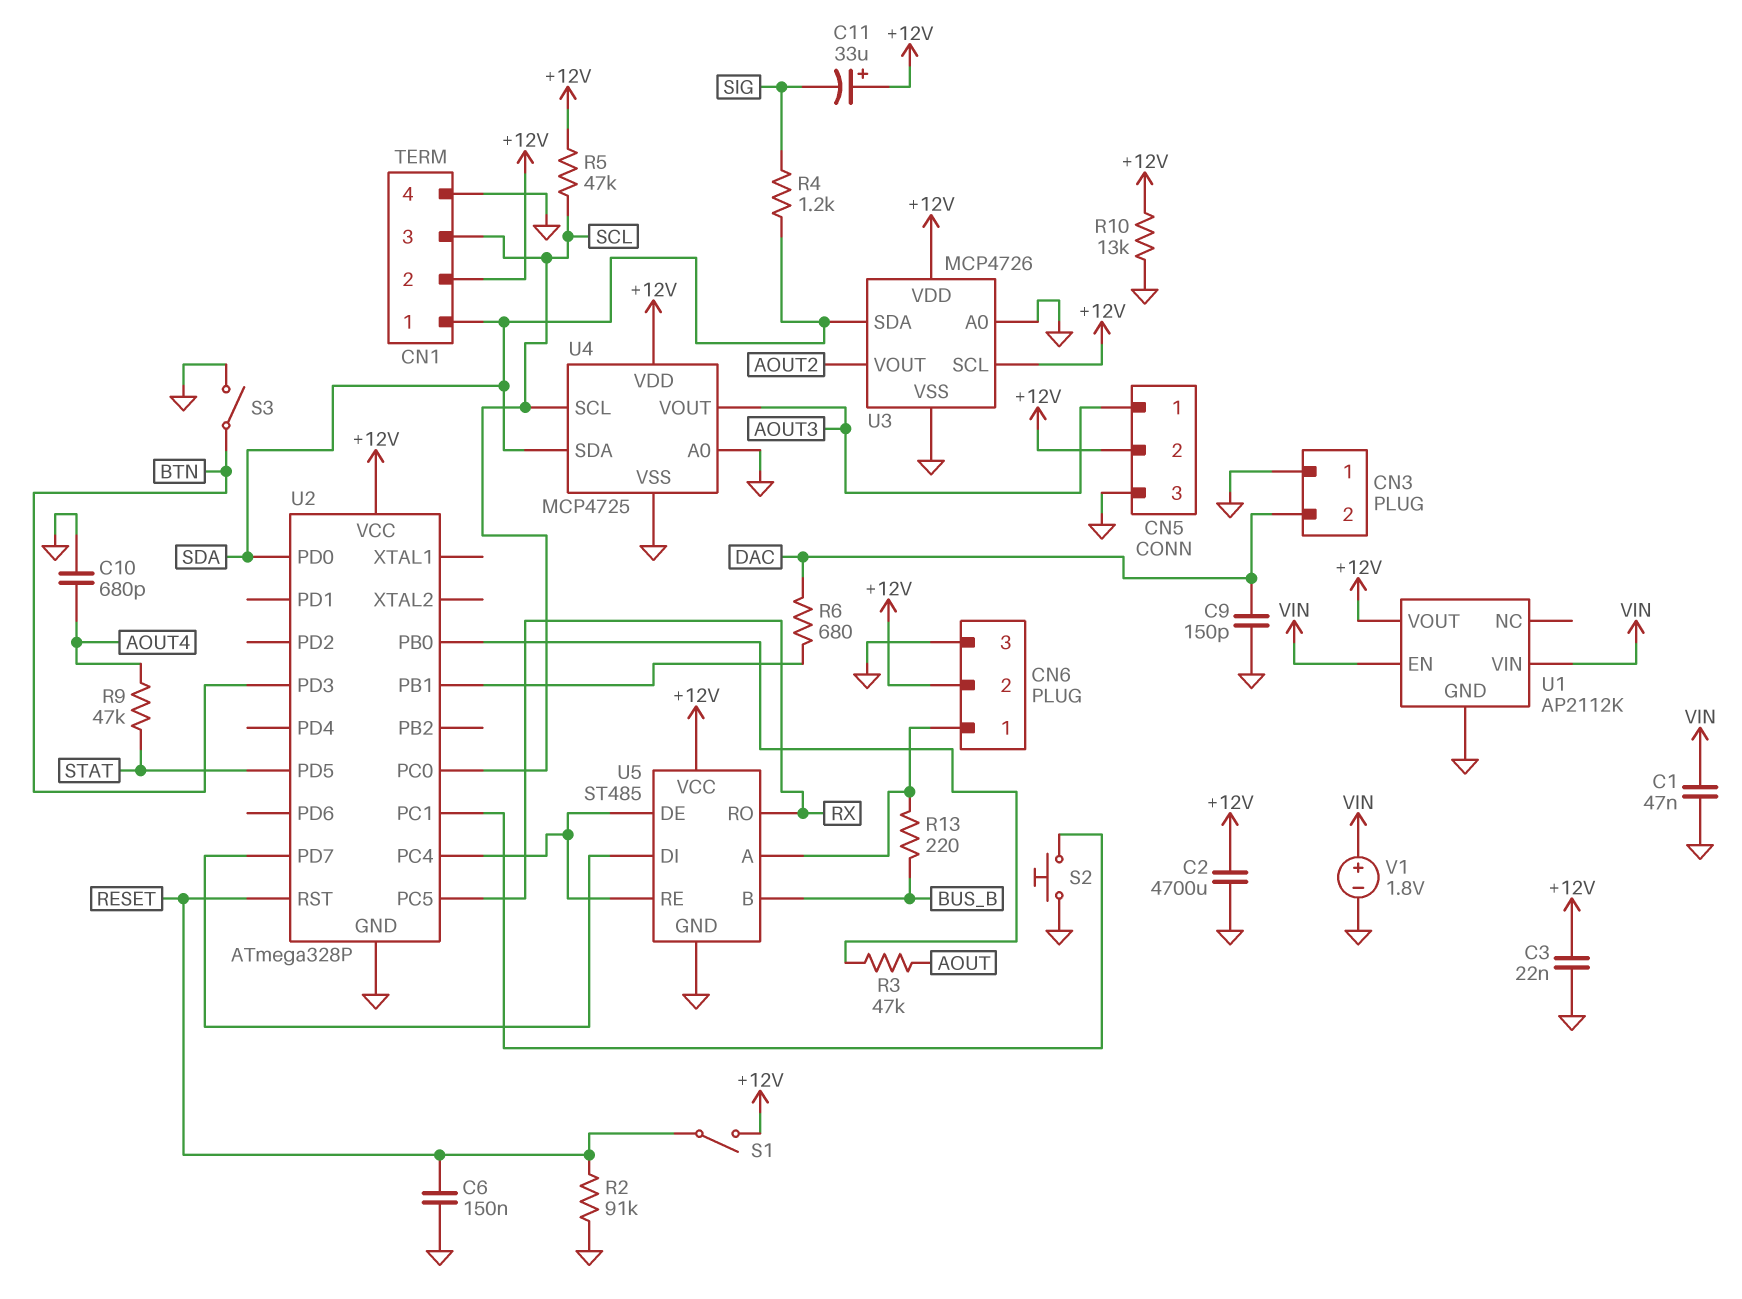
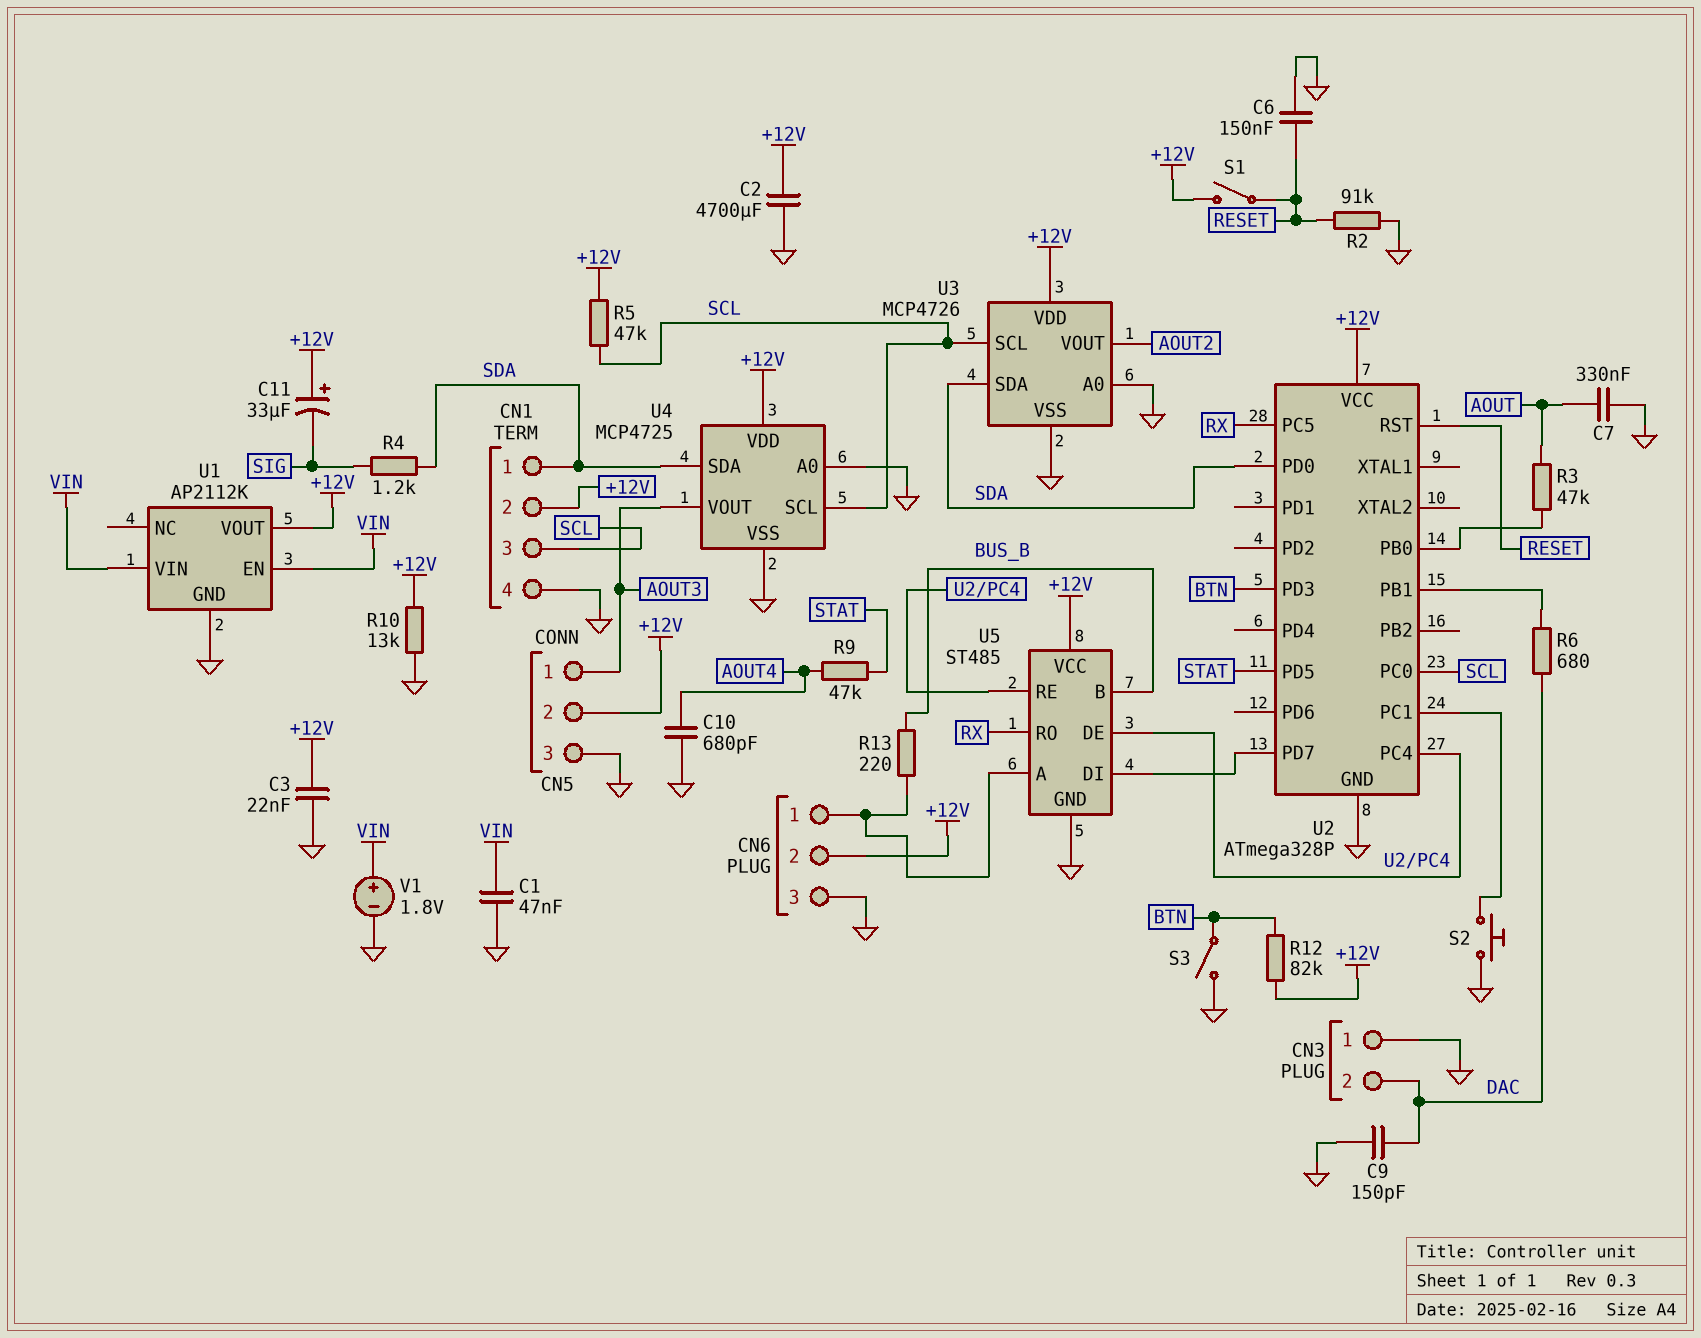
C7: none -> 330nF (AOUT, GND)
R12: none -> 82k (+12V, BTN)
U3 pin SCL: +12V -> SCL

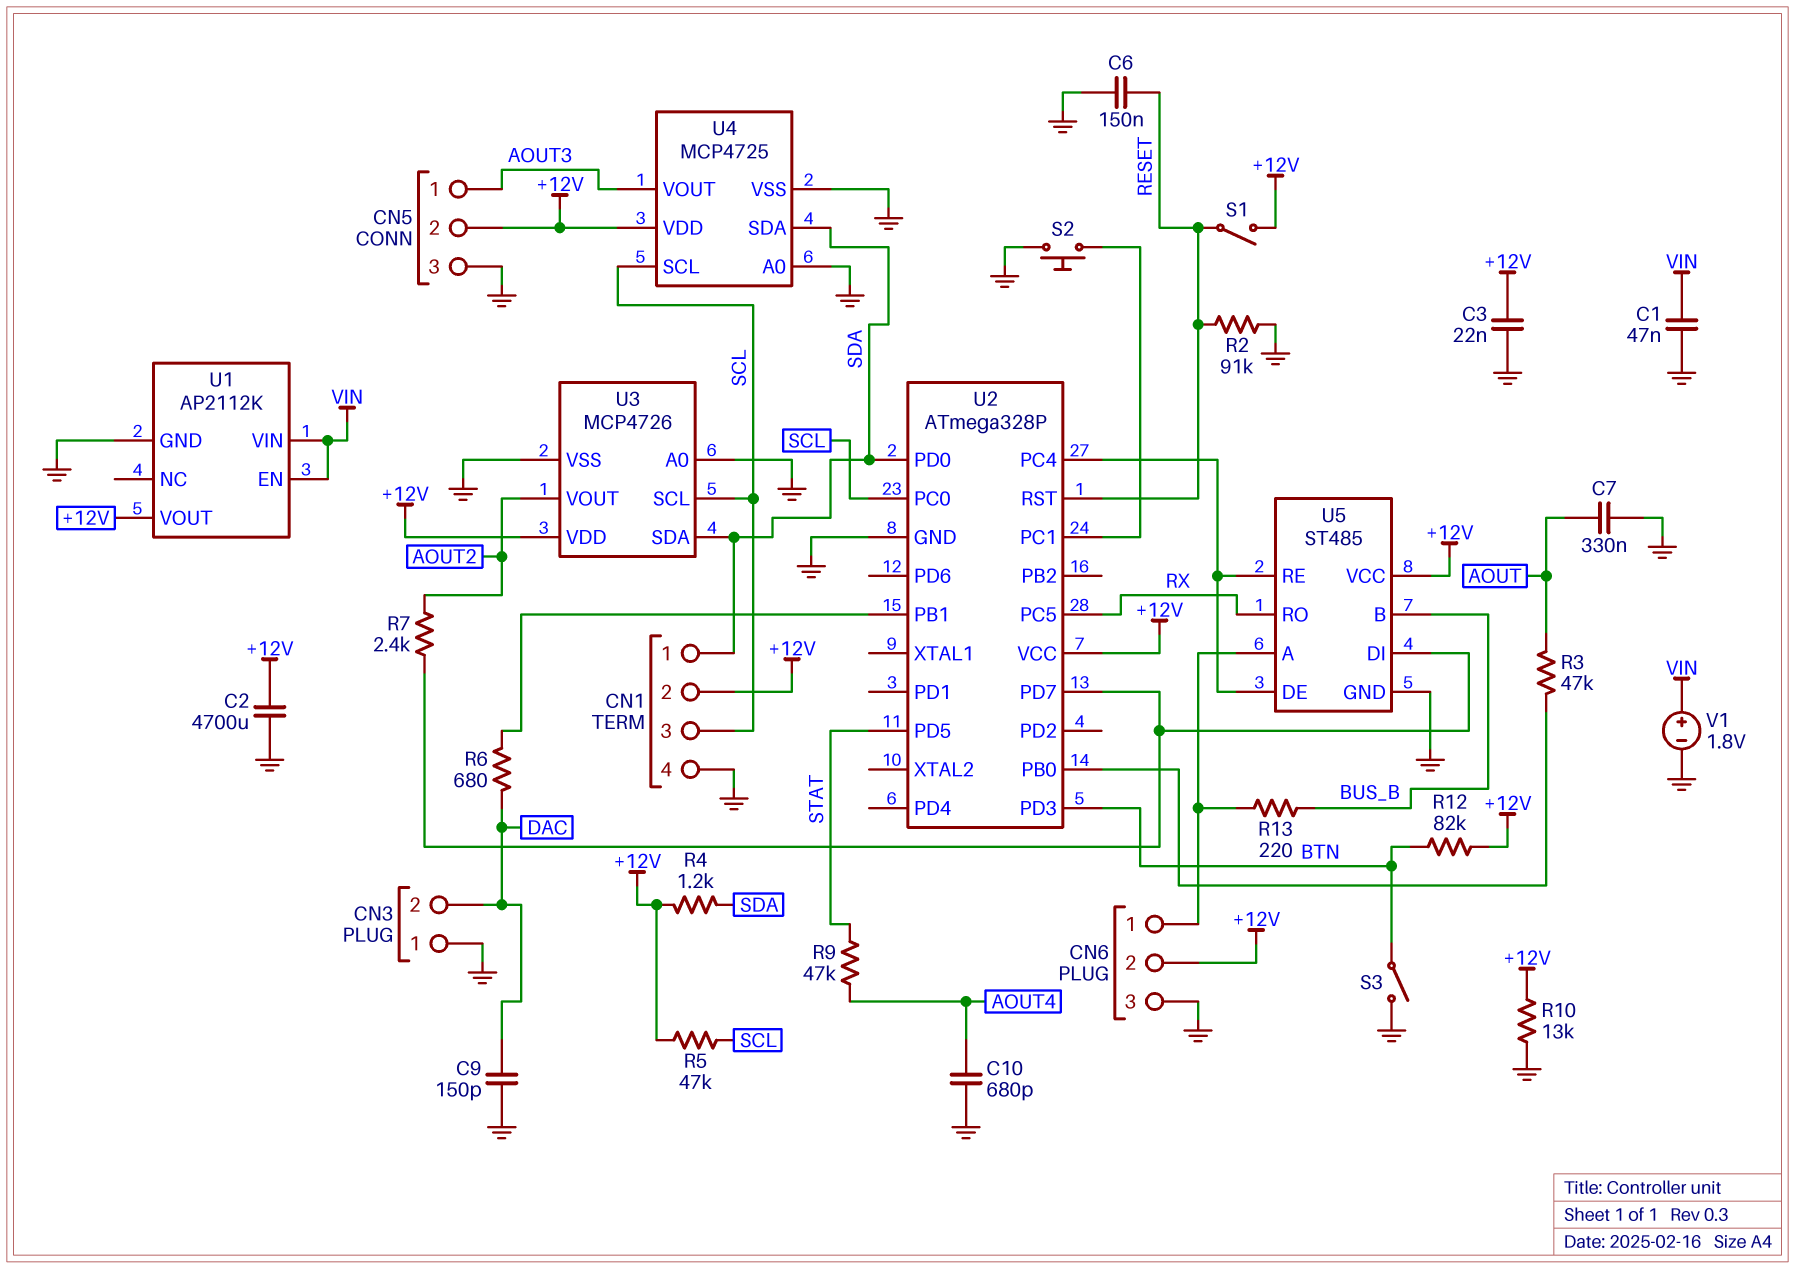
C11: 33uF (plus +12V, minus SIG) -> none
R4: 1.2k (SDA, SIG) -> 1.2k (+12V, SDA)
R7: none -> 2.4k (AOUT2, U2/PD7)

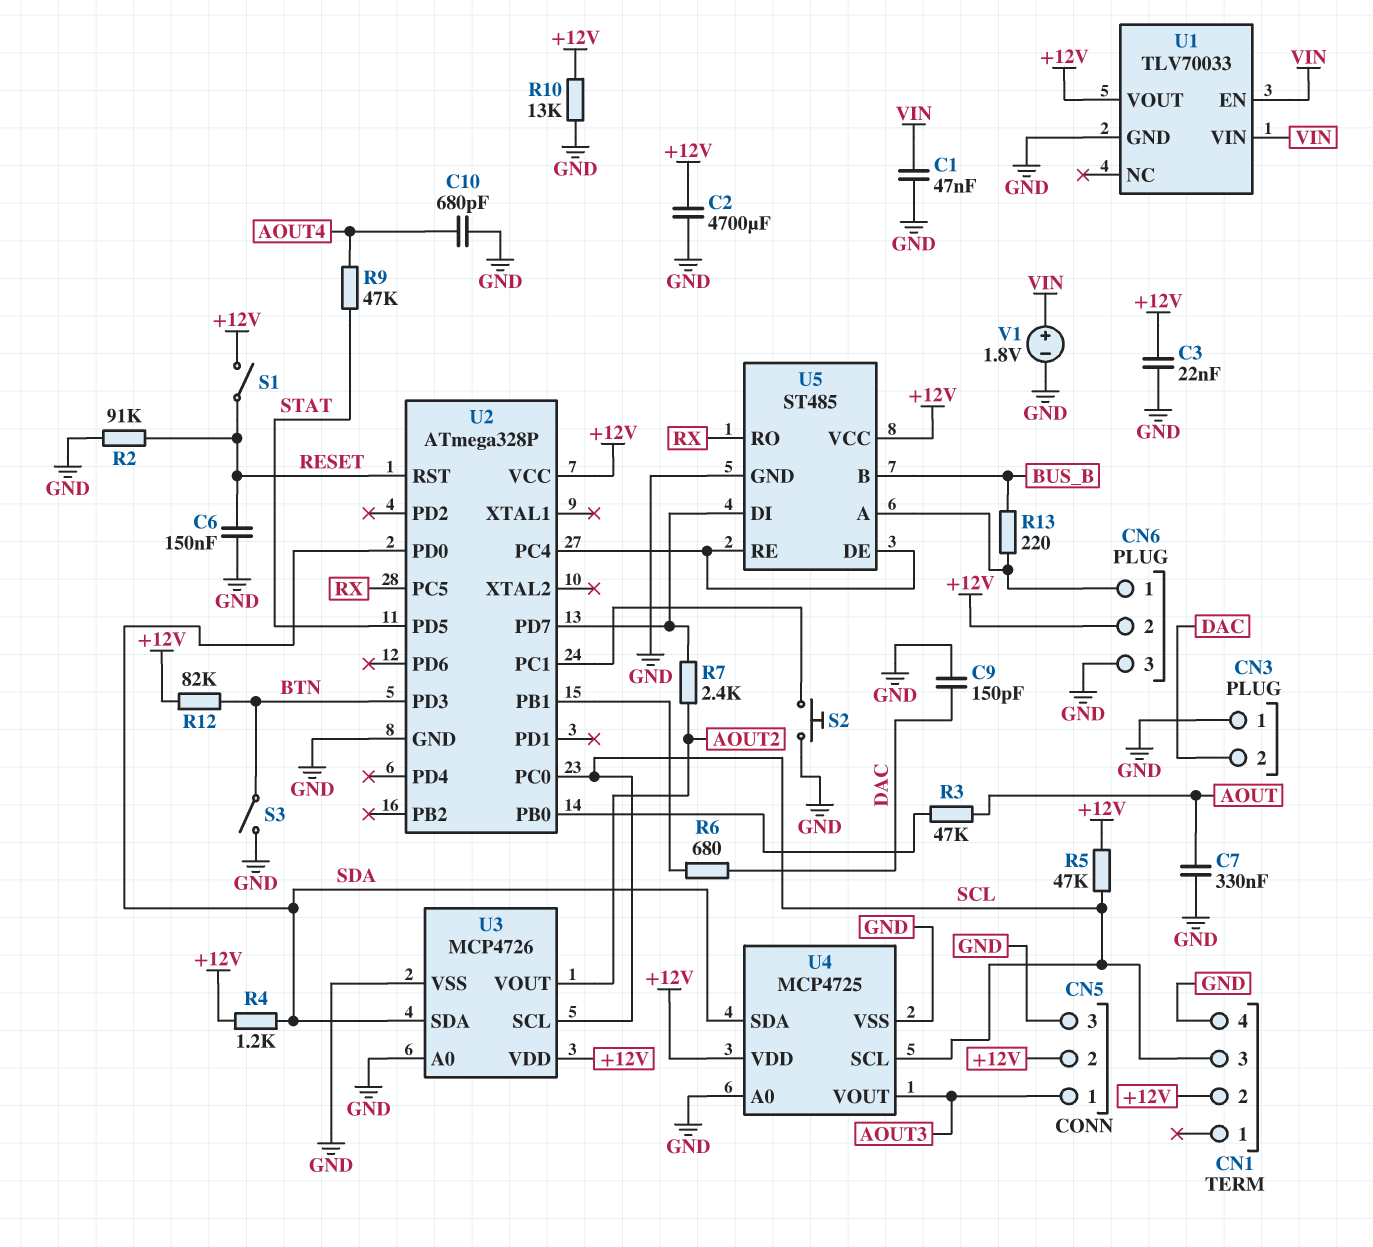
CN1 pin 1: SDA -> none
U1: AP2112K -> TLV70033

